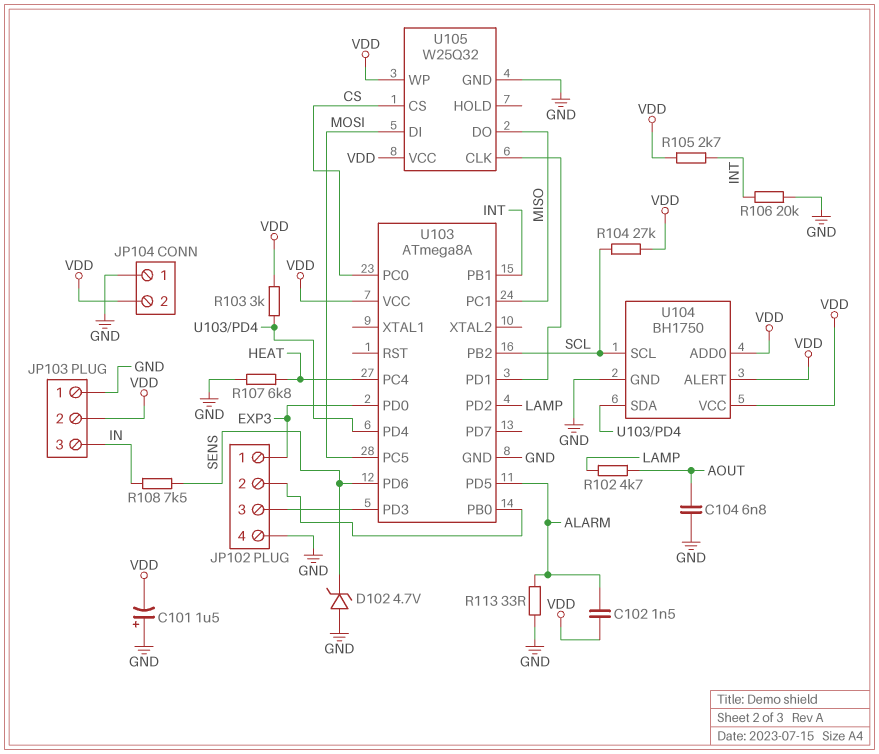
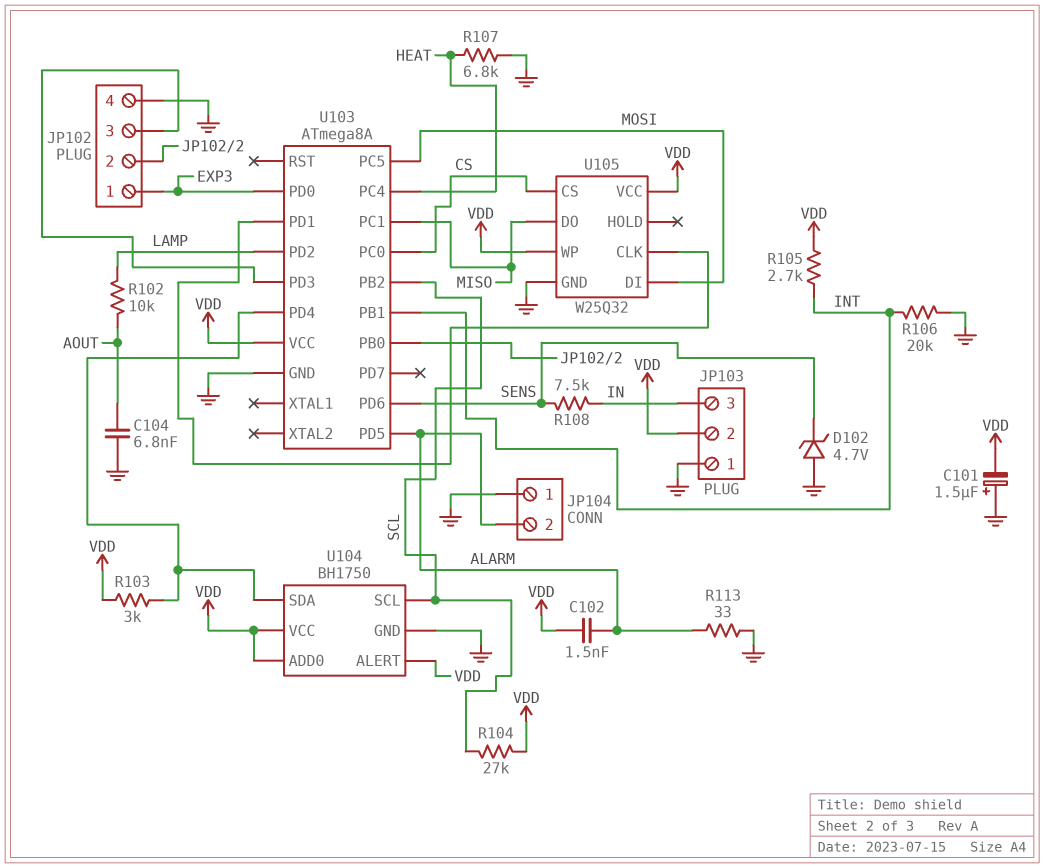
JP104 pin 2: VDD -> ALARM
R102: 4.7k (AOUT, LAMP) -> 10k (AOUT, LAMP)

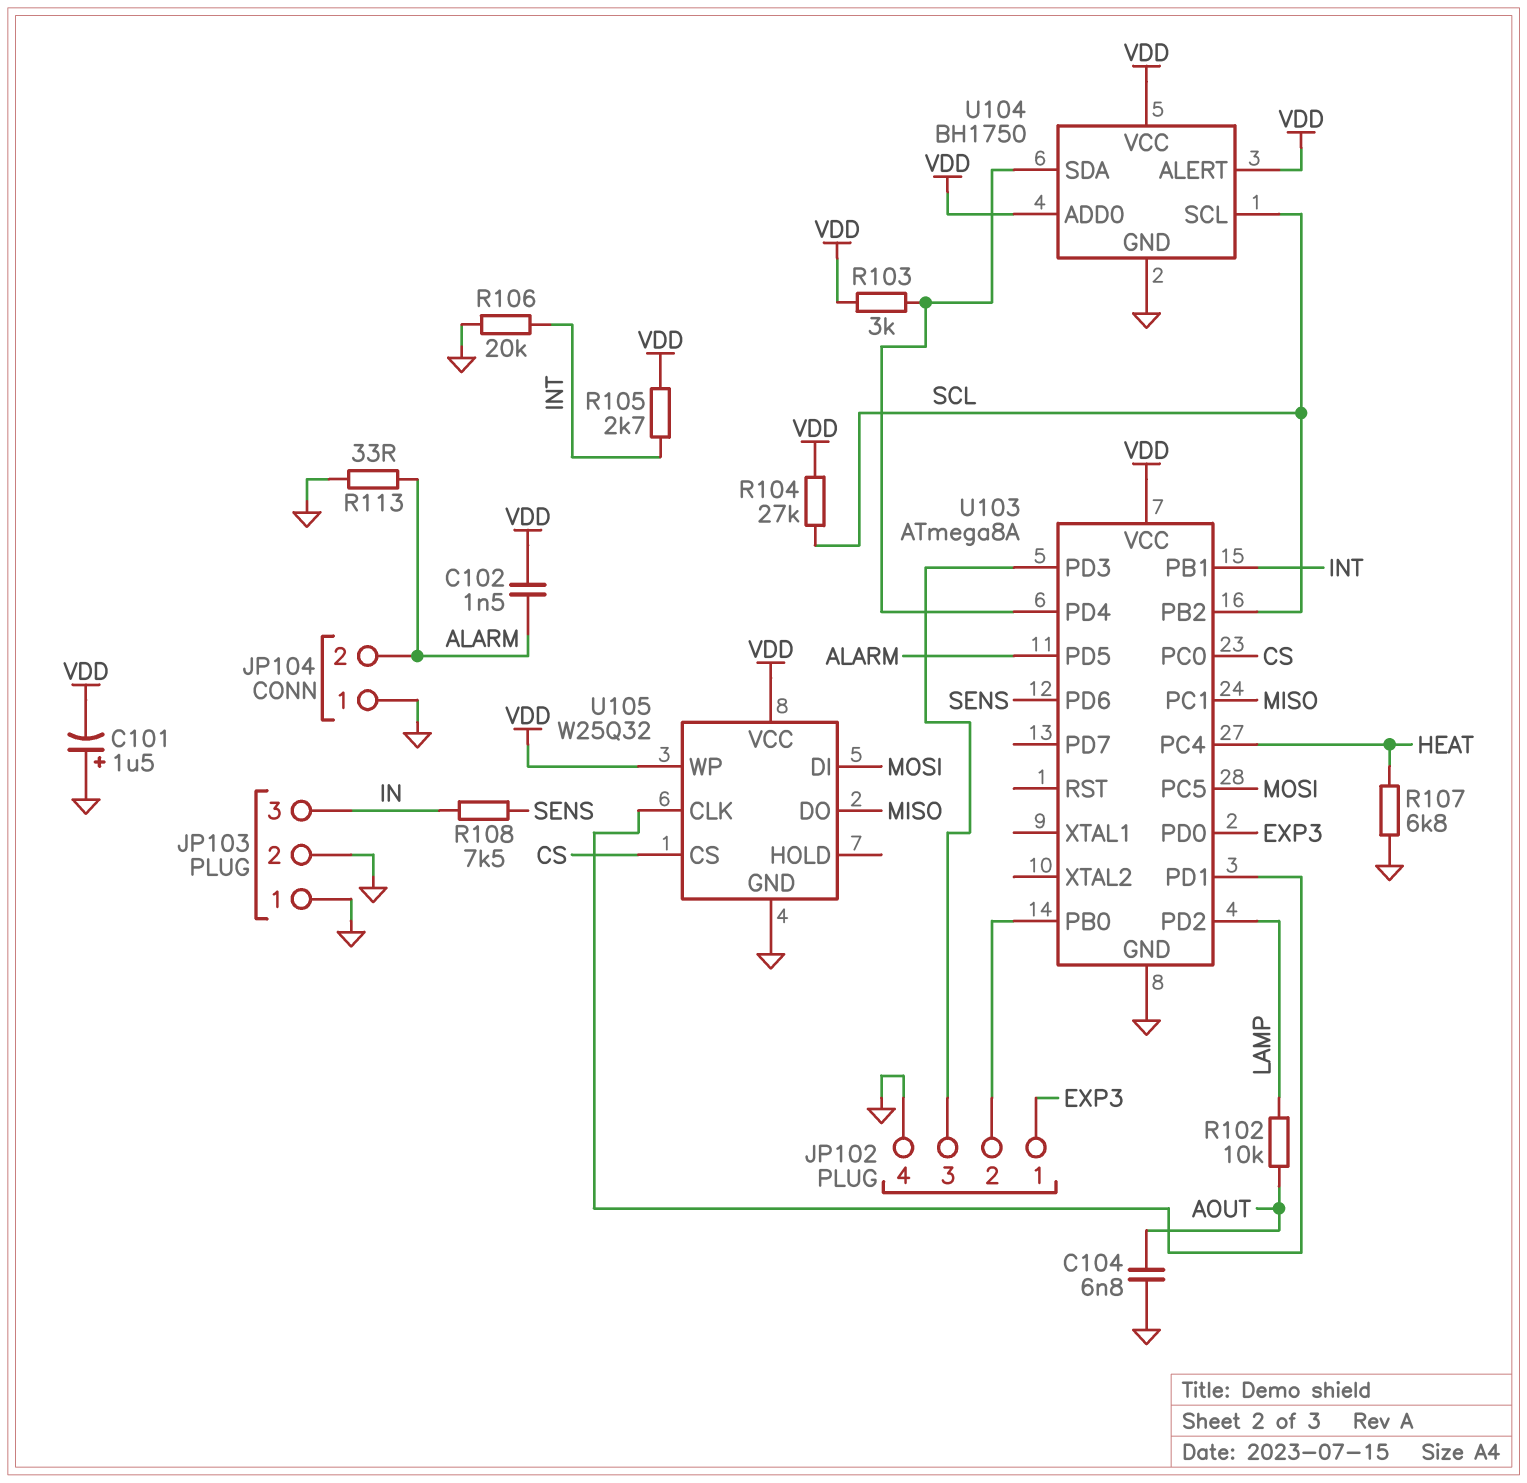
D102: zener 4.7V (A GND, K SENS) -> none
JP103 pin 2: VDD -> GND

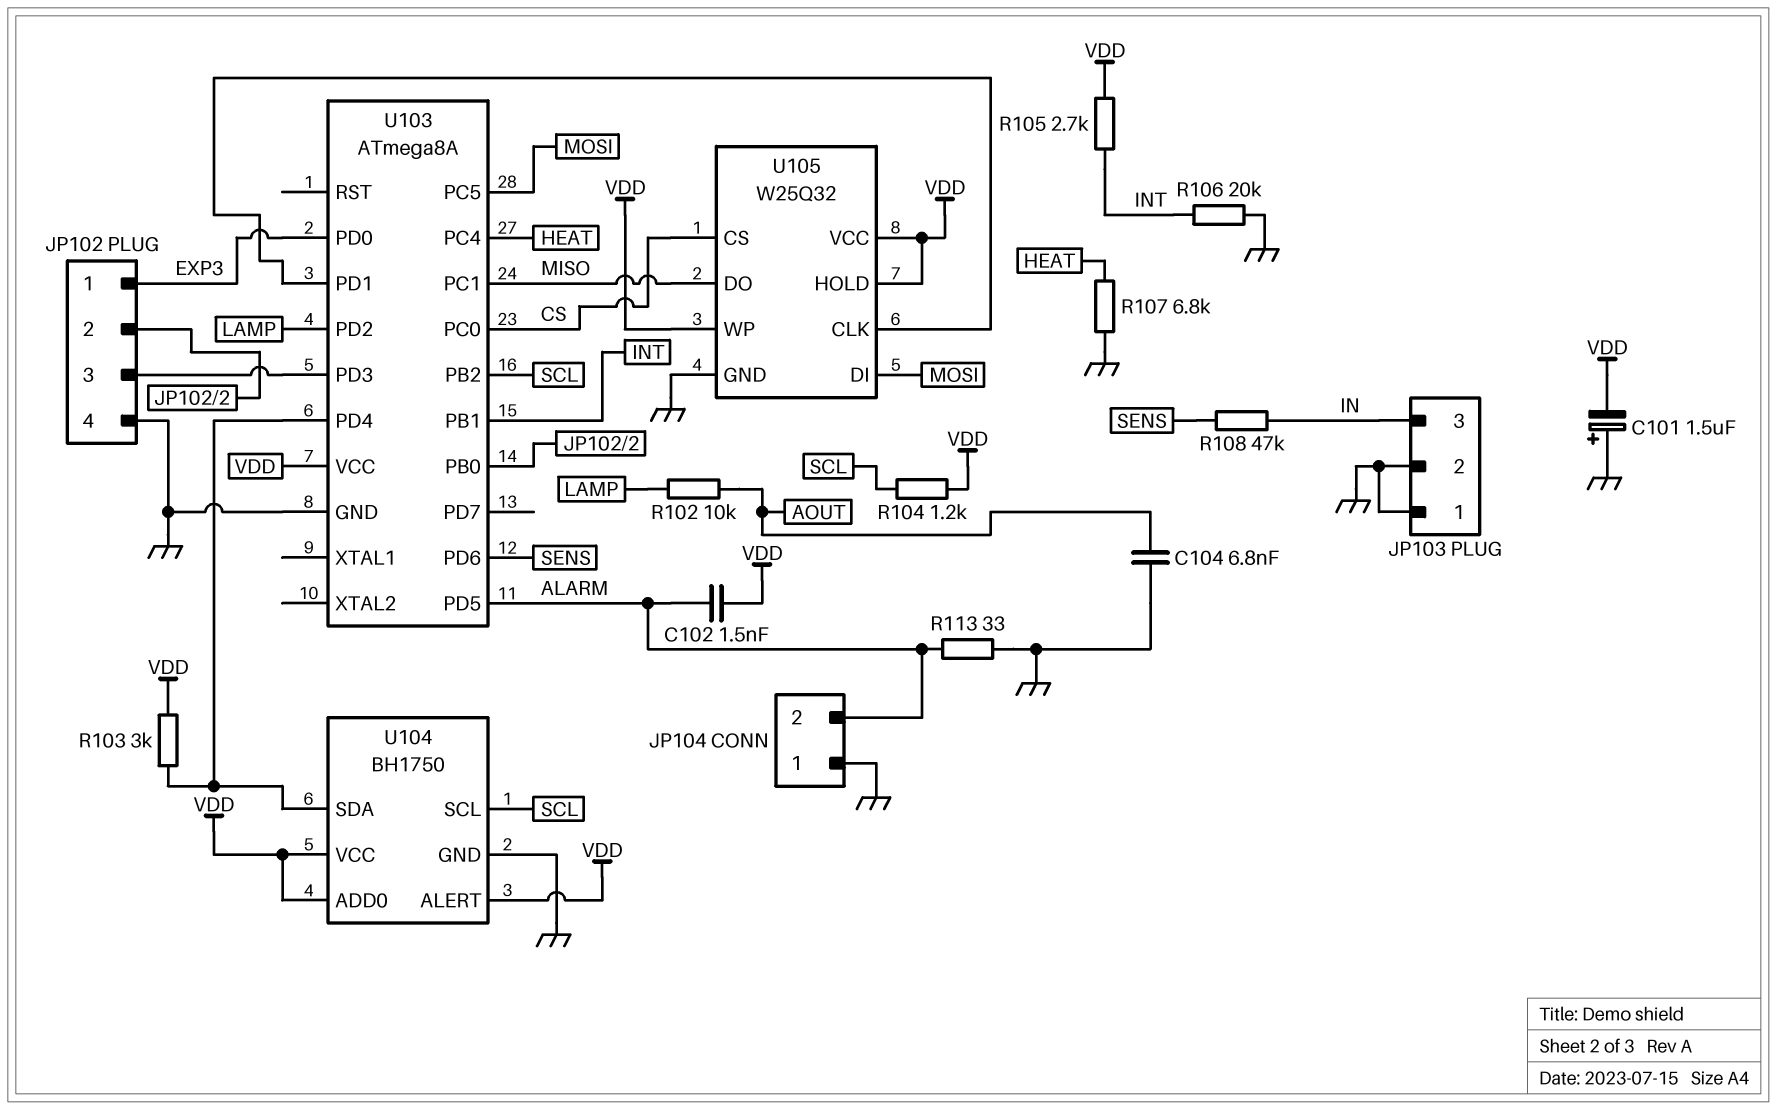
R104: 27k (SCL, VDD) -> 1.2k (SCL, VDD)
R108: 7.5k (IN, SENS) -> 47k (IN, SENS)
U105 pin HOLD: none -> VDD

